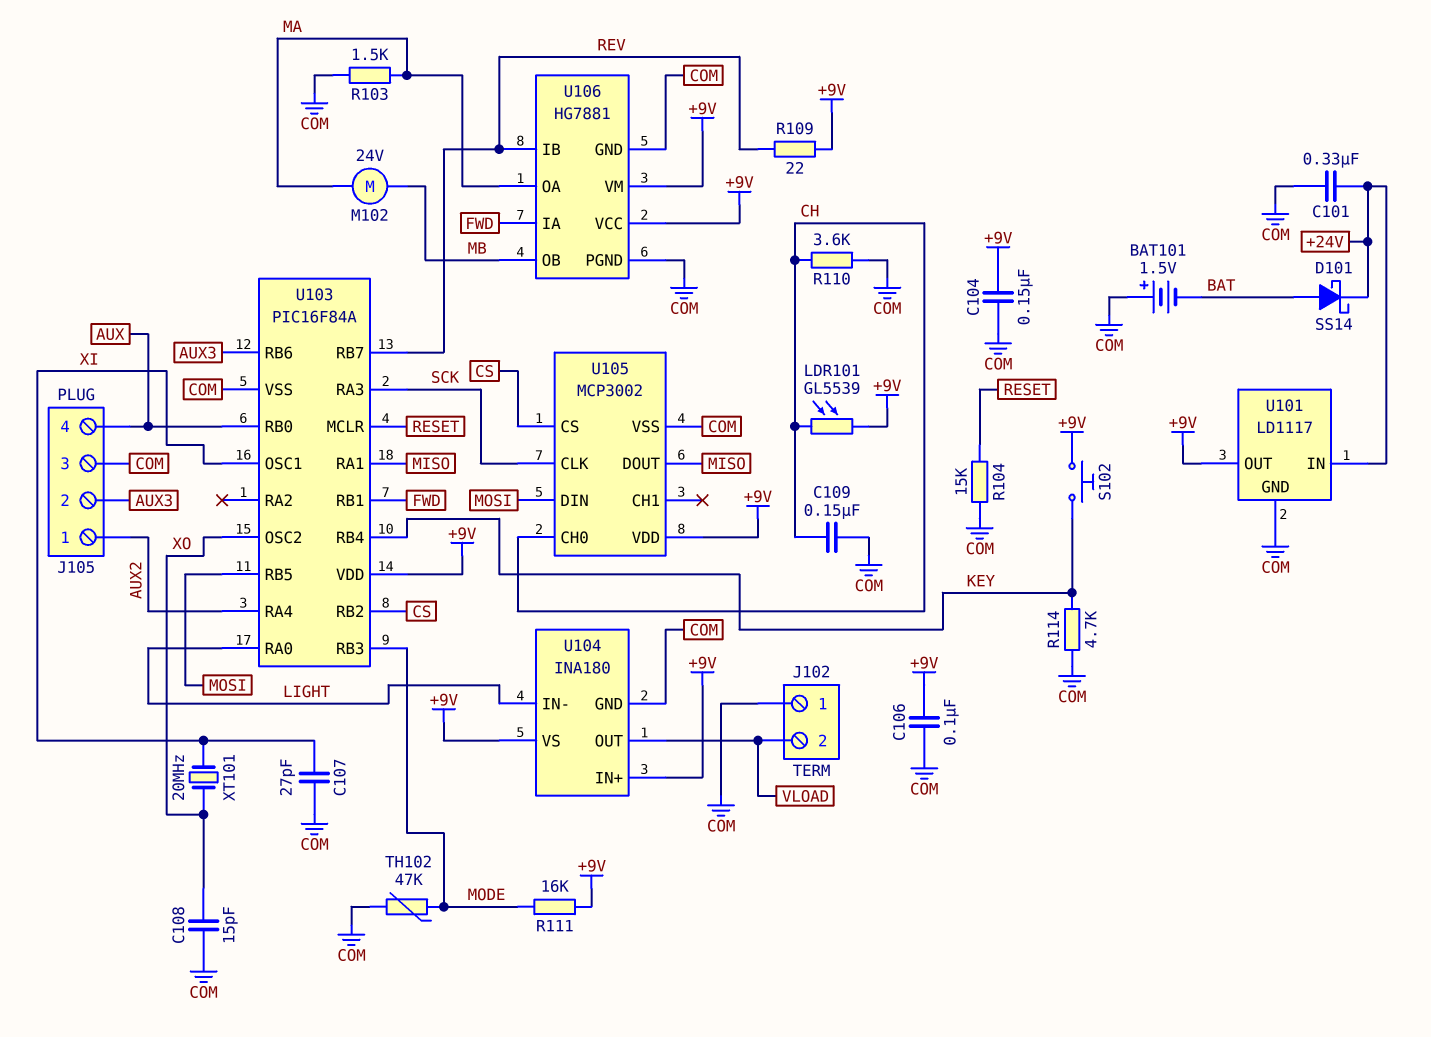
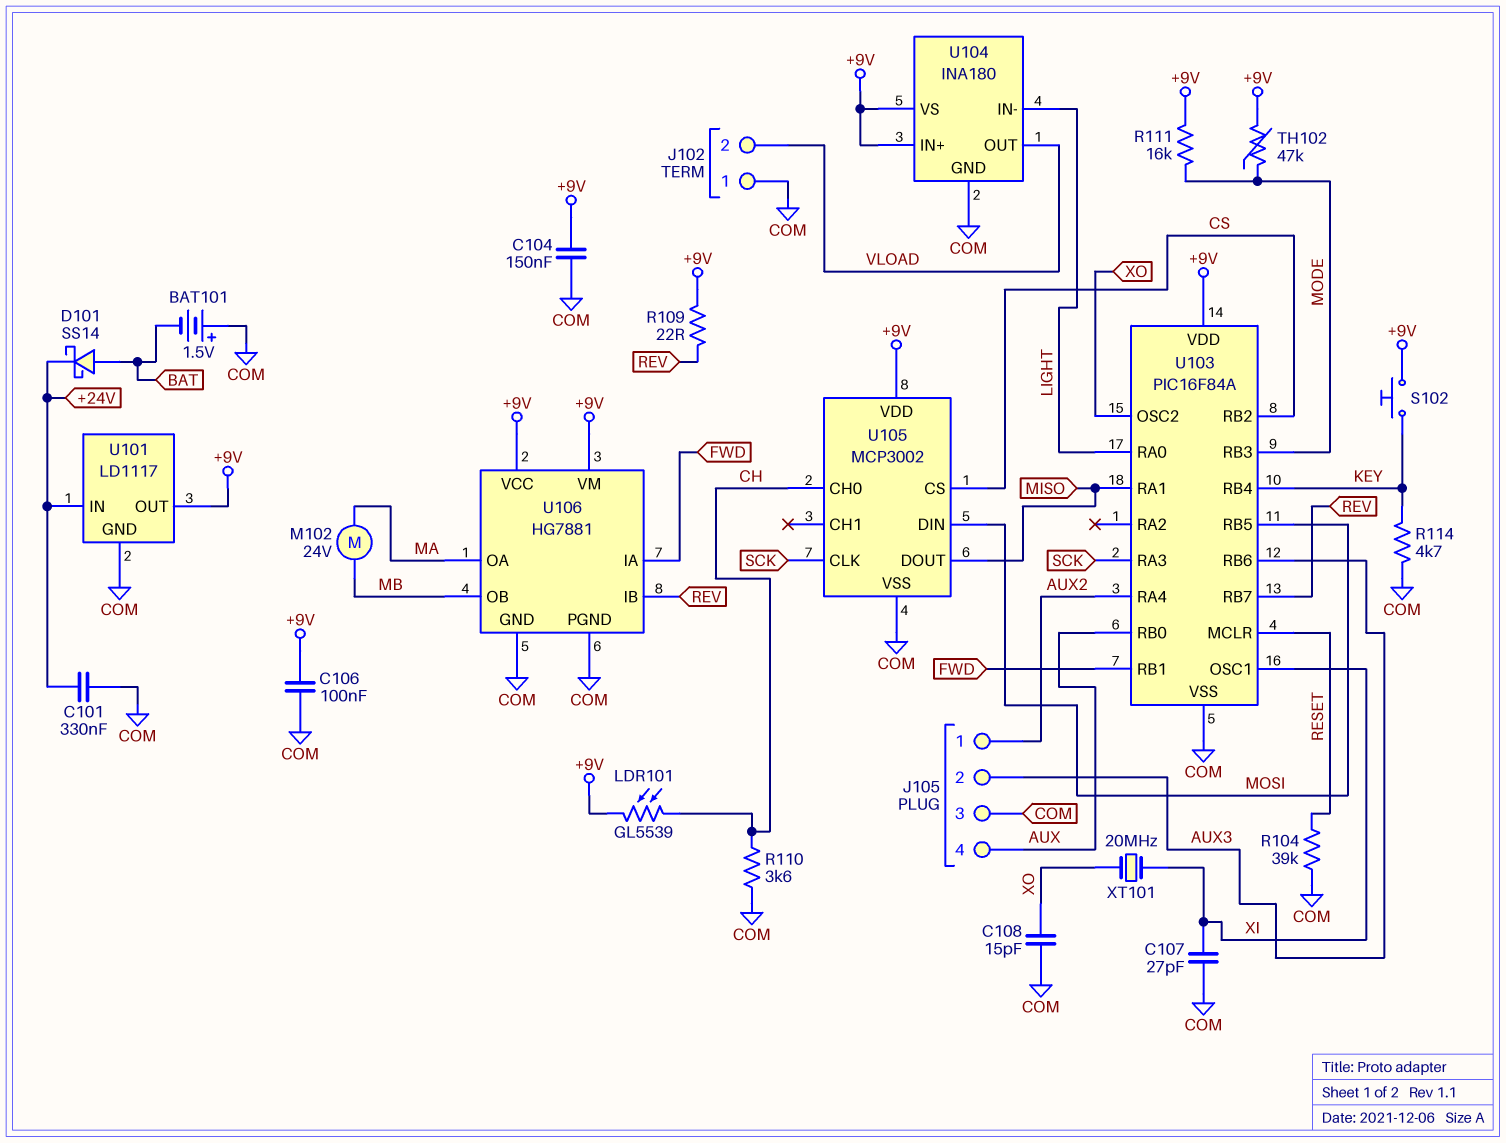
C109: 150nF (CH, COM) -> none
R103: 1.5k (COM, MA) -> none
R104: 15k (COM, RESET) -> 39k (COM, RESET)
TH102: 47k (COM, MODE) -> 47k (+9V, MODE)

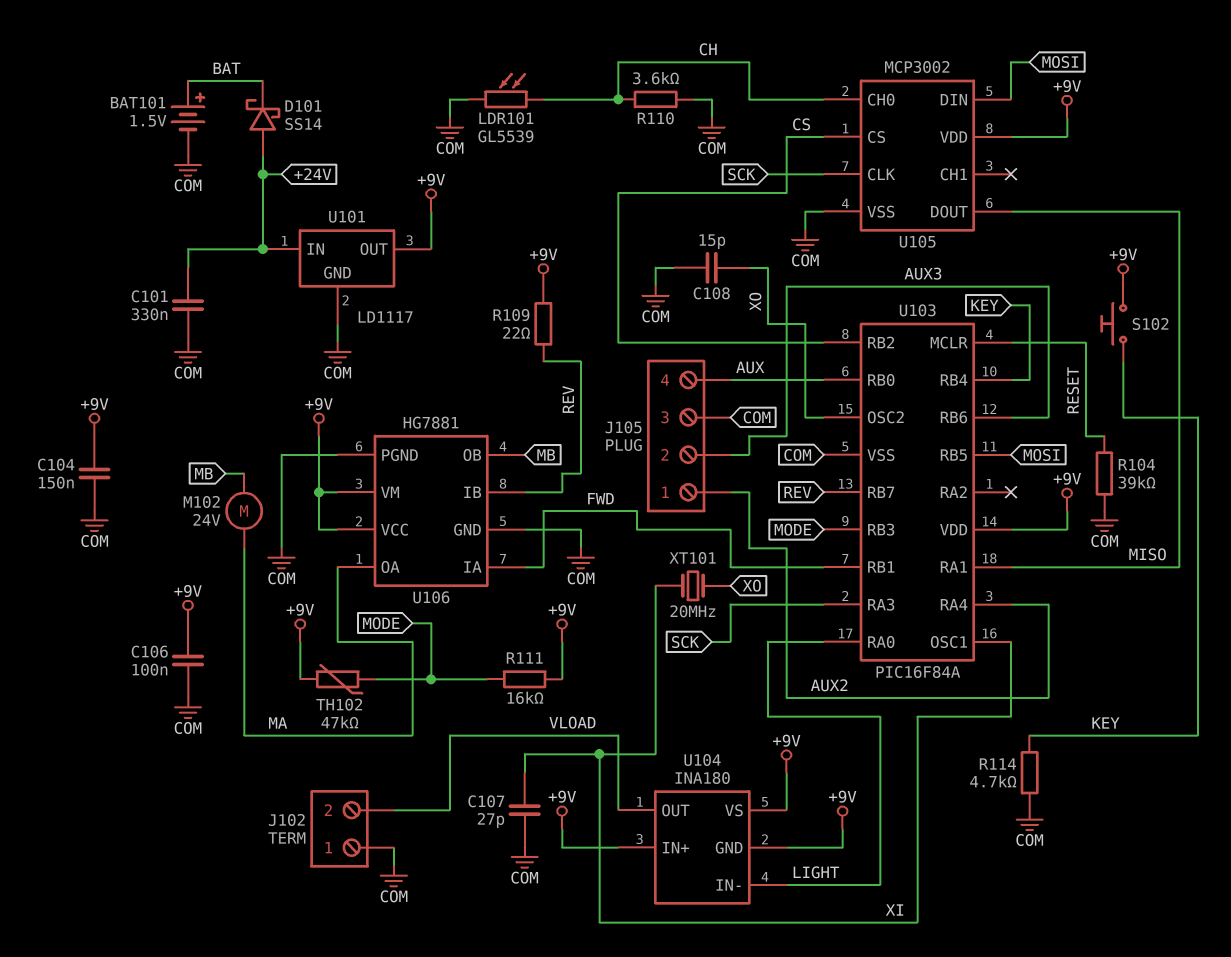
BAT101: 1.5V (plus COM, minus BAT) -> 1.5V (plus BAT, minus COM)
D101: schottky SS14 (A BAT, K +24V) -> schottky SS14 (A +24V, K BAT)
LDR101: GL5539 (+9V, CH) -> GL5539 (CH, COM)
U104 pin GND: COM -> +9V

